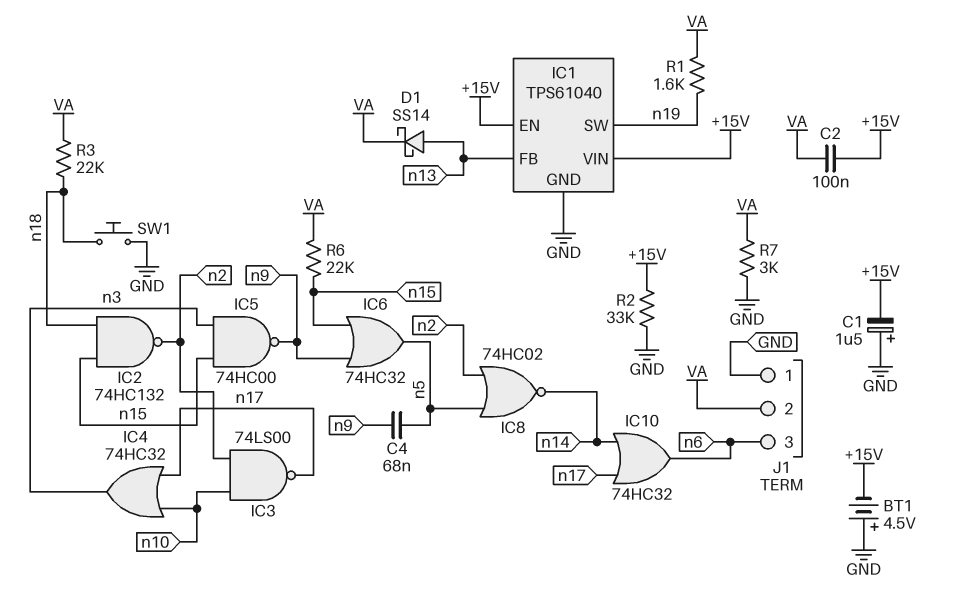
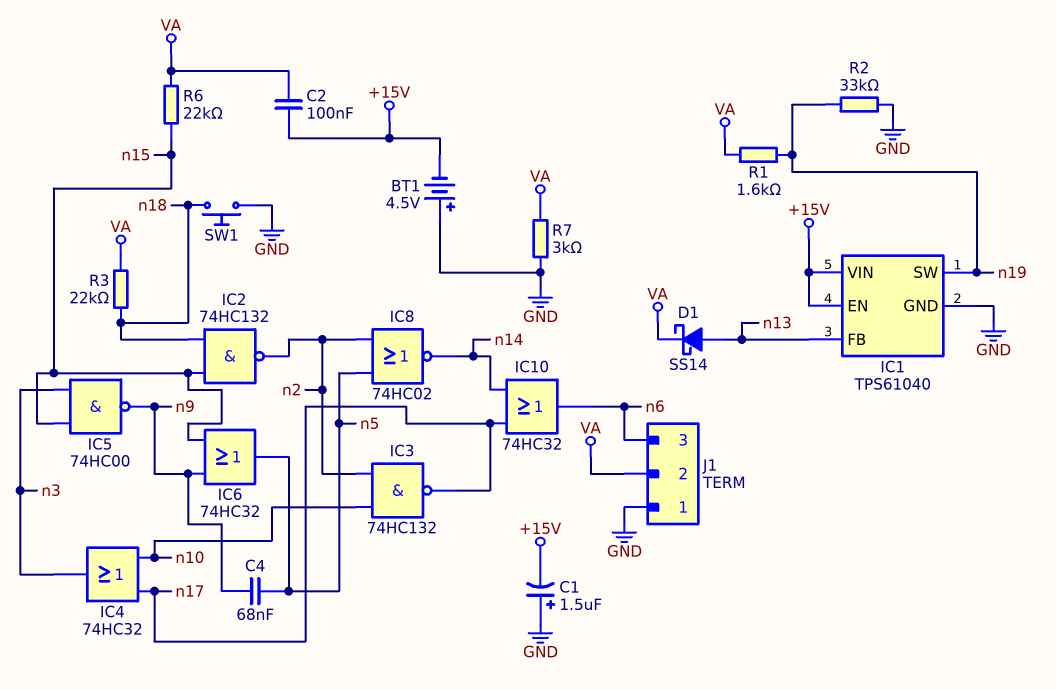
IC3: NAND 74LS00 (in n2, in n10, out n17) -> NAND 74HC132 (in n2, in n10, out n17)
R2: 33k (+15V, GND) -> 33k (GND, n19)

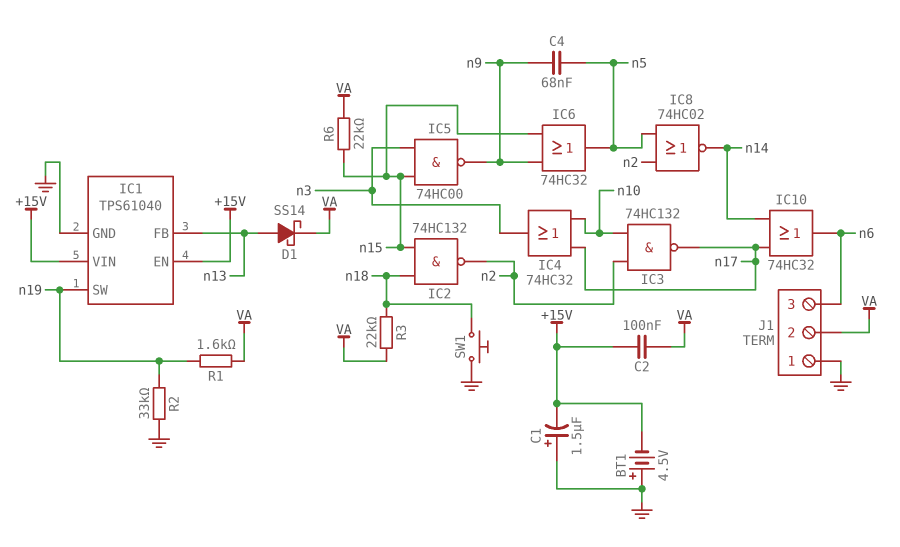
R7: 3k (GND, VA) -> none

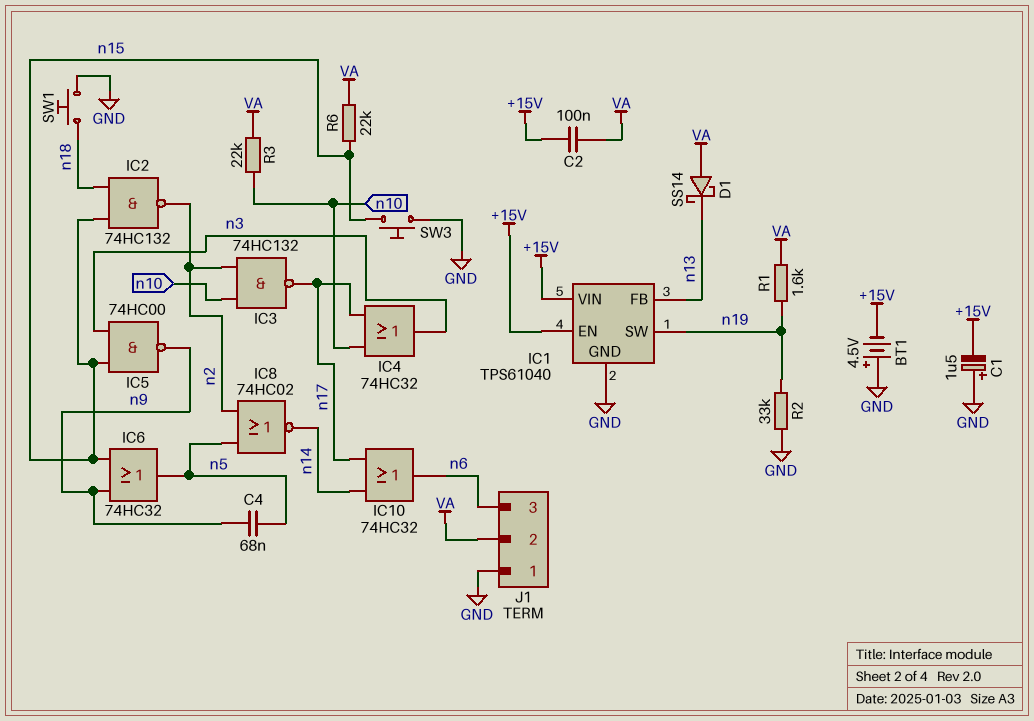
D1: schottky SS14 (A n13, K VA) -> schottky SS14 (A VA, K n13)
R3: 22k (VA, n18) -> 22k (VA, n10)
SW3: none -> button (GND, n15)

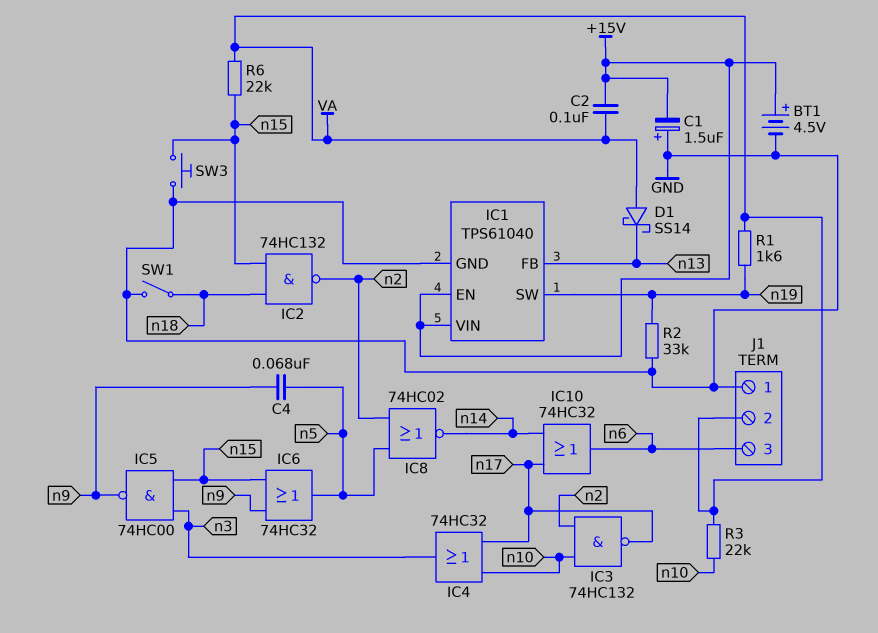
BT1: 4.5V (plus GND, minus +15V) -> 4.5V (plus +15V, minus GND)
SW1: button (GND, n18) -> switch (GND, n18)

